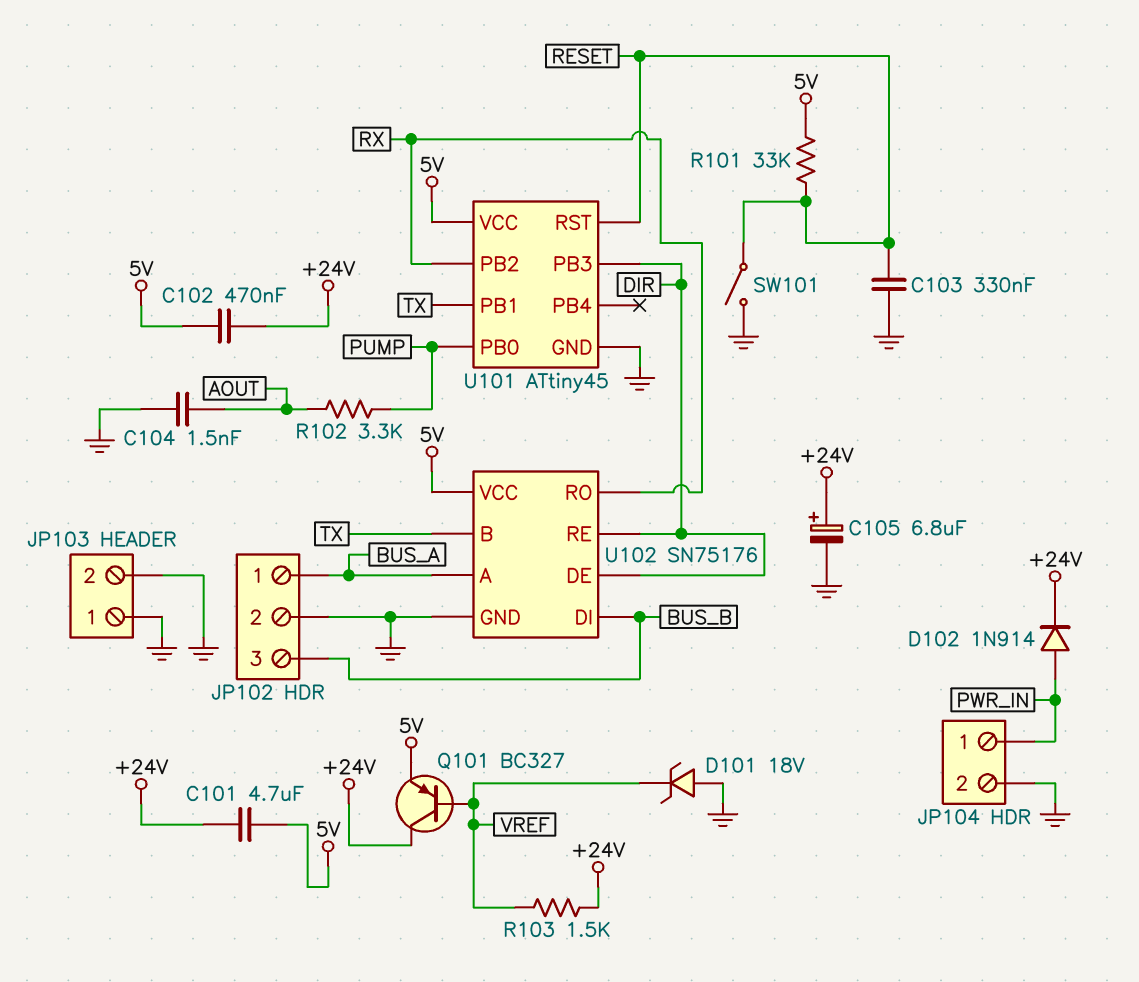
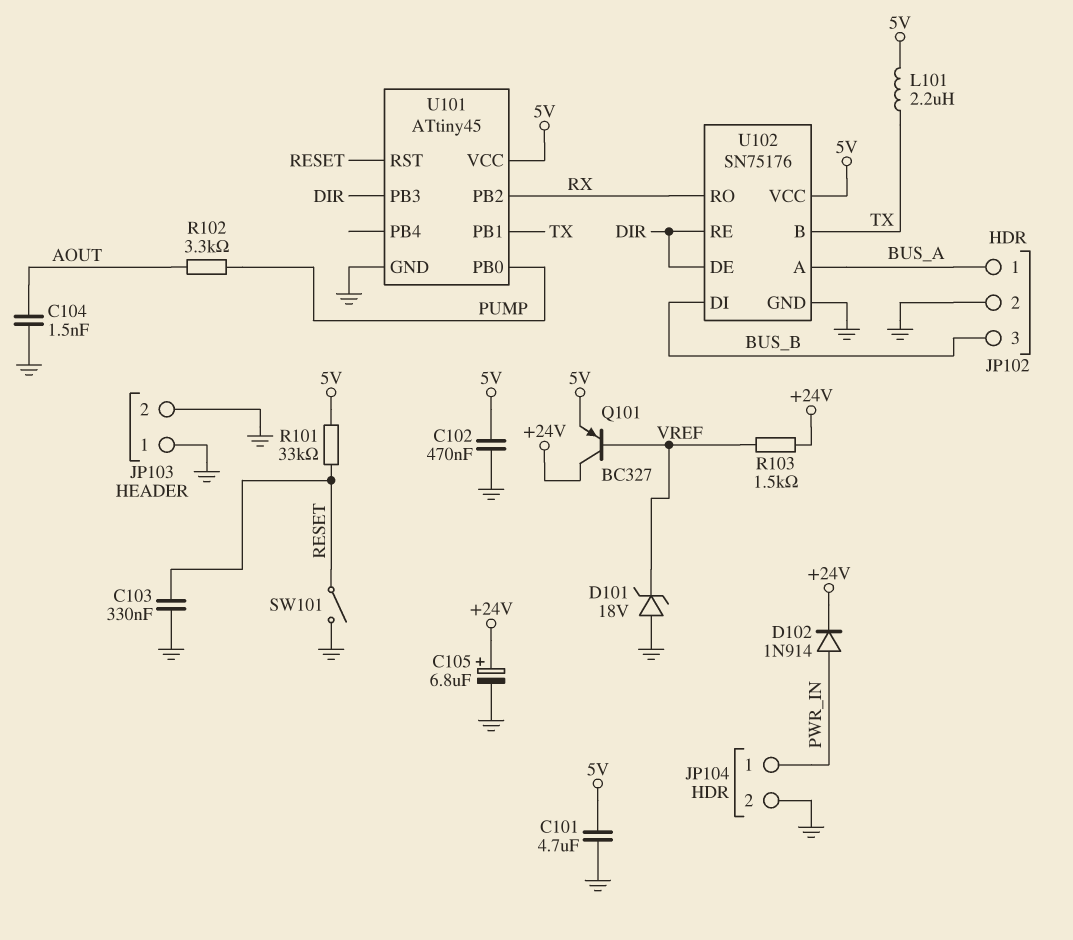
C101: 4.7uF (+24V, 5V) -> 4.7uF (5V, GND)
C102: 470nF (+24V, 5V) -> 470nF (5V, GND)
L101: none -> 2.2uH (5V, TX)

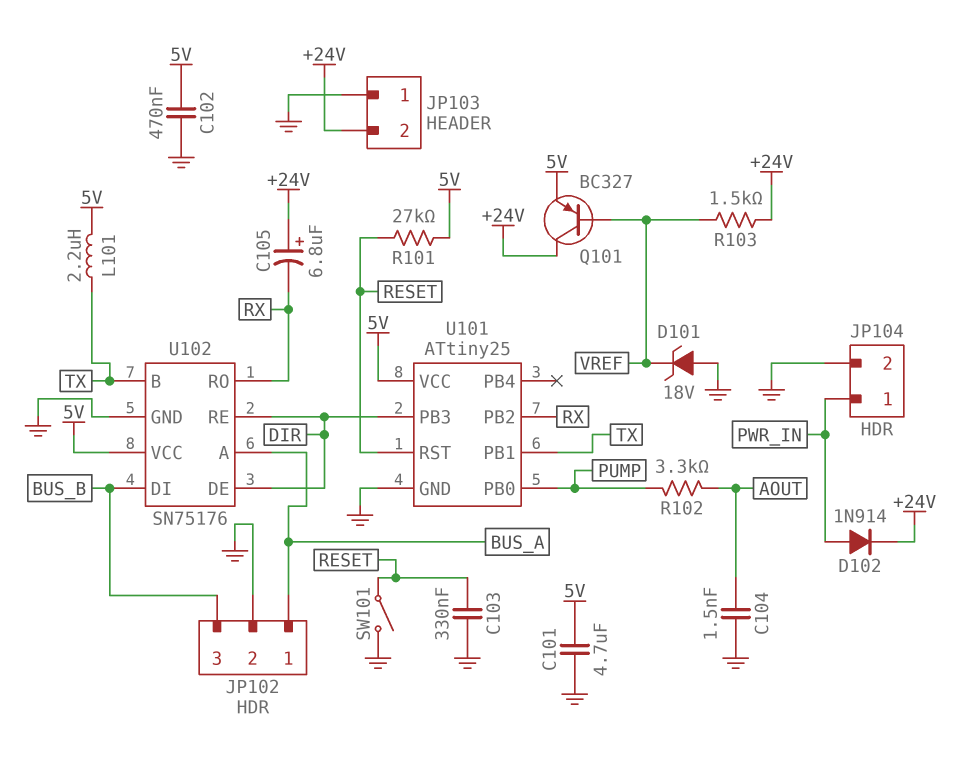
C105: 6.8uF (plus +24V, minus GND) -> 6.8uF (plus +24V, minus RX)
JP103 pin 2: GND -> +24V
R101: 33k (5V, RESET) -> 27k (5V, RESET)
U101: ATtiny45 -> ATtiny25

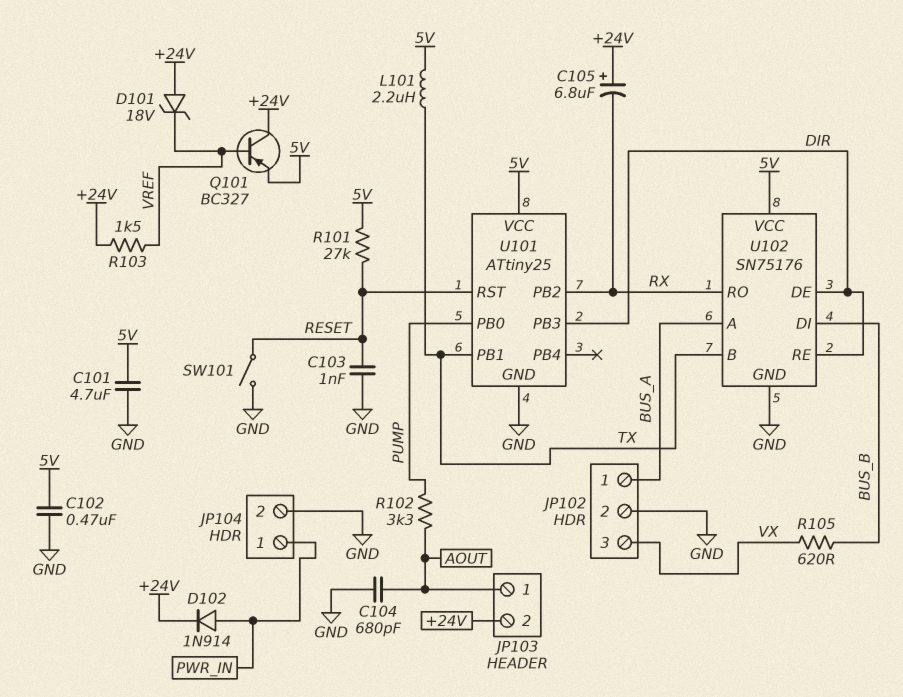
C103: 330nF (GND, RESET) -> 1nF (GND, RESET)
C104: 1.5nF (AOUT, GND) -> 680pF (AOUT, GND)
D101: zener 18V (A GND, K VREF) -> zener 18V (A +24V, K VREF)
JP102 pin 3: BUS_B -> VX
JP103 pin 1: GND -> AOUT
R105: none -> 620 (BUS_B, VX)

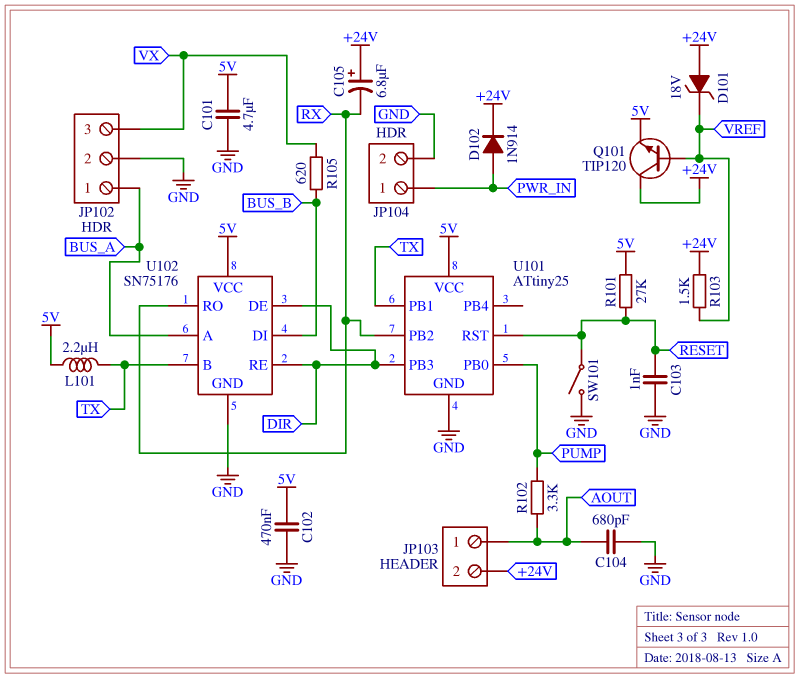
Q101: PNP BC327 (B VREF, C +24V, E 5V) -> NPN TIP120 (B VREF, C +24V, E 5V)

